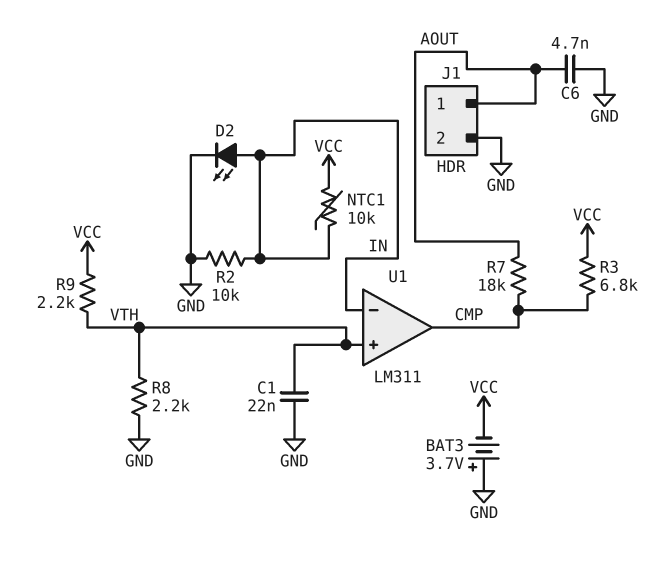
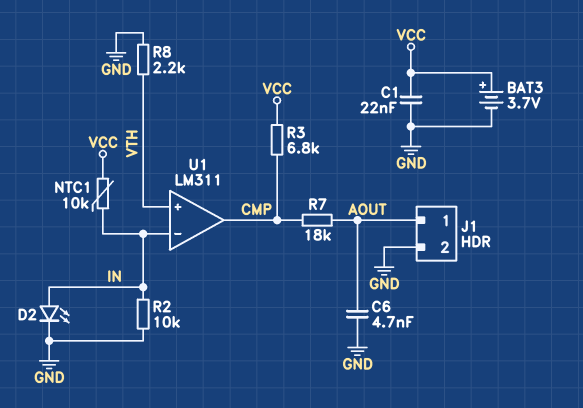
BAT3: 3.7V (plus GND, minus VCC) -> 3.7V (plus VCC, minus GND)
C1: 22nF (GND, VTH) -> 22nF (GND, VCC)
R9: 2.2k (VCC, VTH) -> none

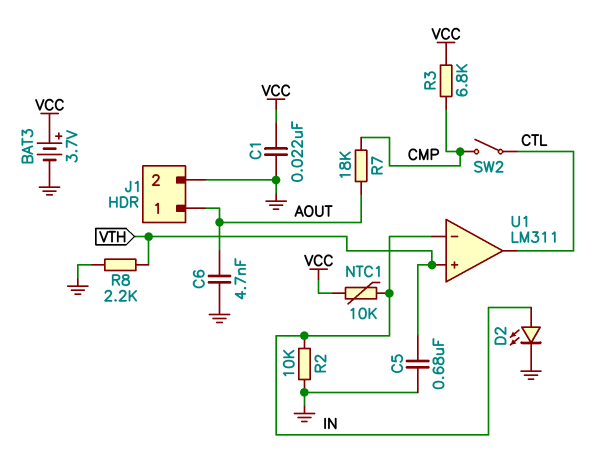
C5: none -> 680nF (GND, VTH)
SW2: none -> switch (CMP, CTL)
U1 pin out: CMP -> CTL

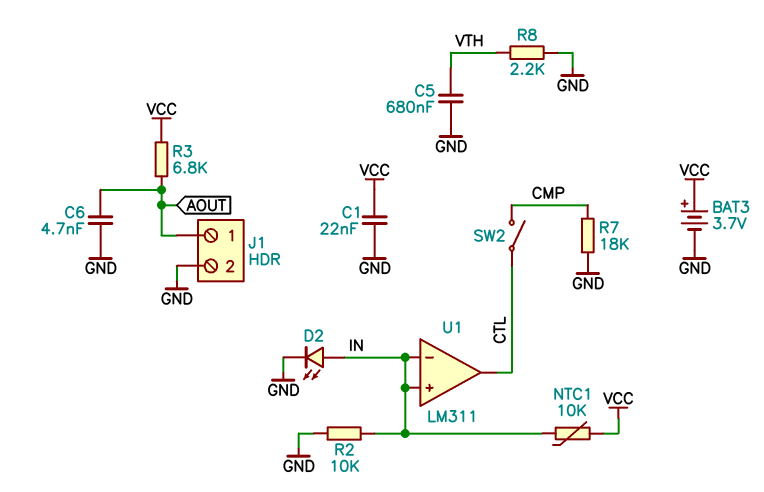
R3: 6.8k (CMP, VCC) -> 6.8k (AOUT, VCC)
R7: 18k (AOUT, CMP) -> 18k (CMP, GND)
U1 pin in+: VTH -> IN

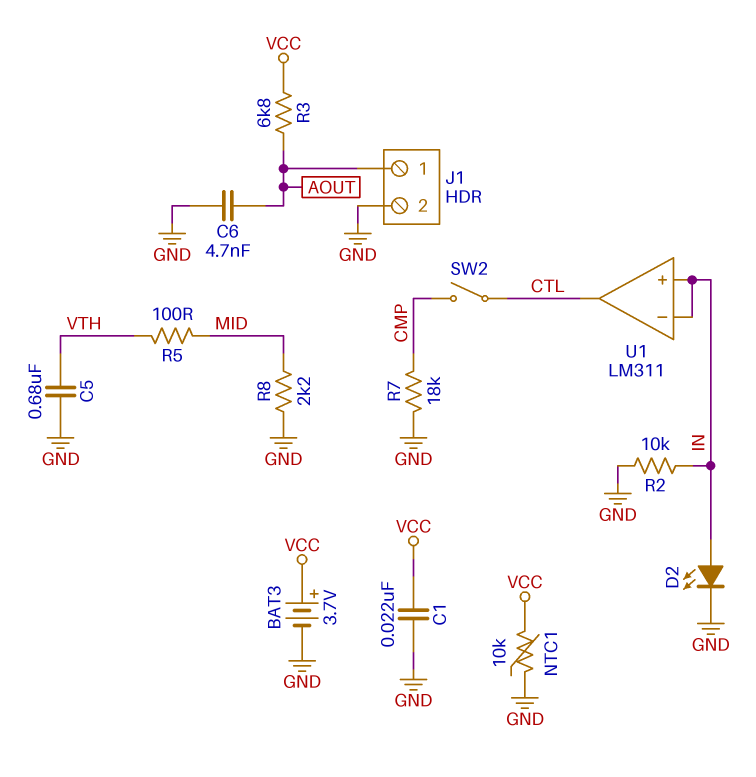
NTC1: 10k (IN, VCC) -> 10k (GND, VCC)
R5: none -> 100 (MID, VTH)
R8: 2.2k (GND, VTH) -> 2.2k (GND, MID)

